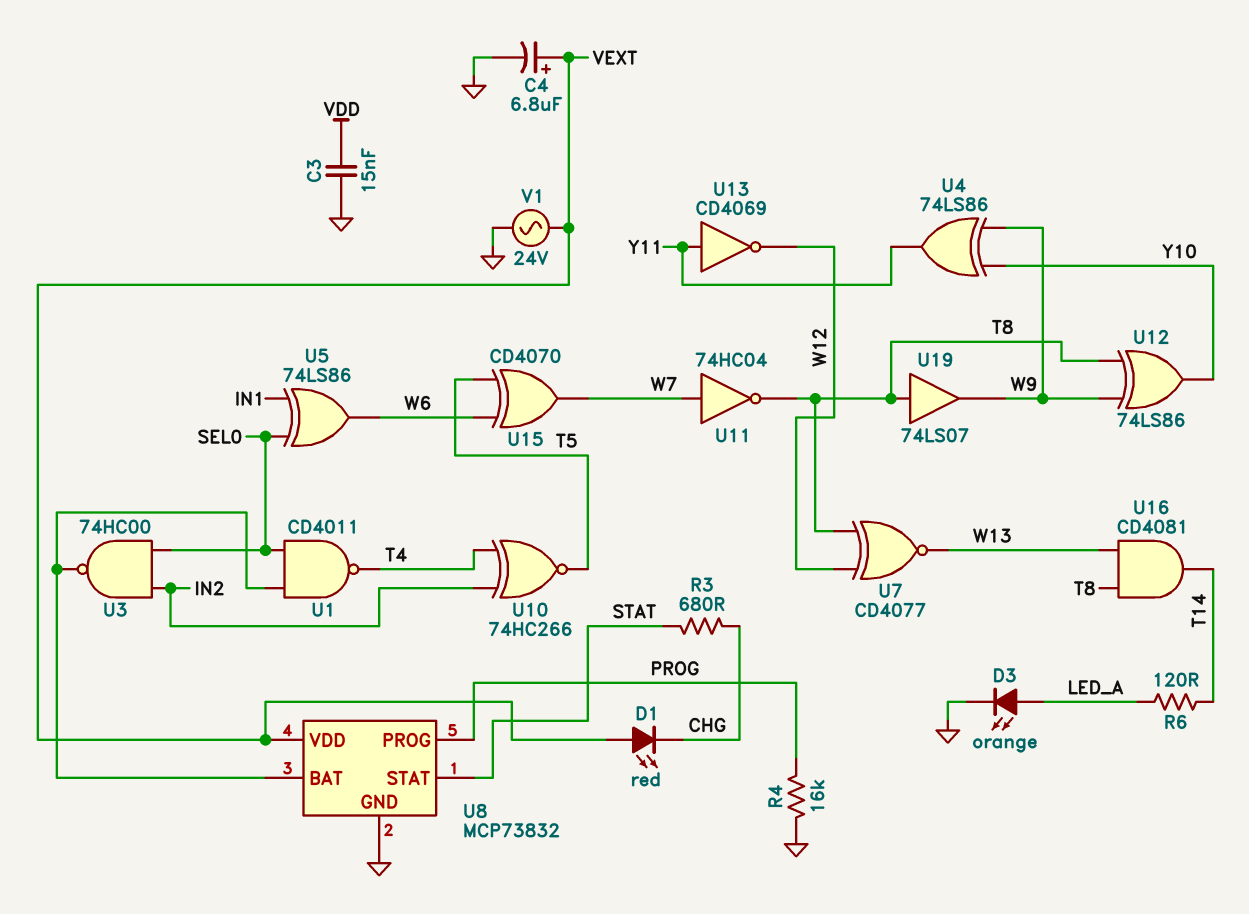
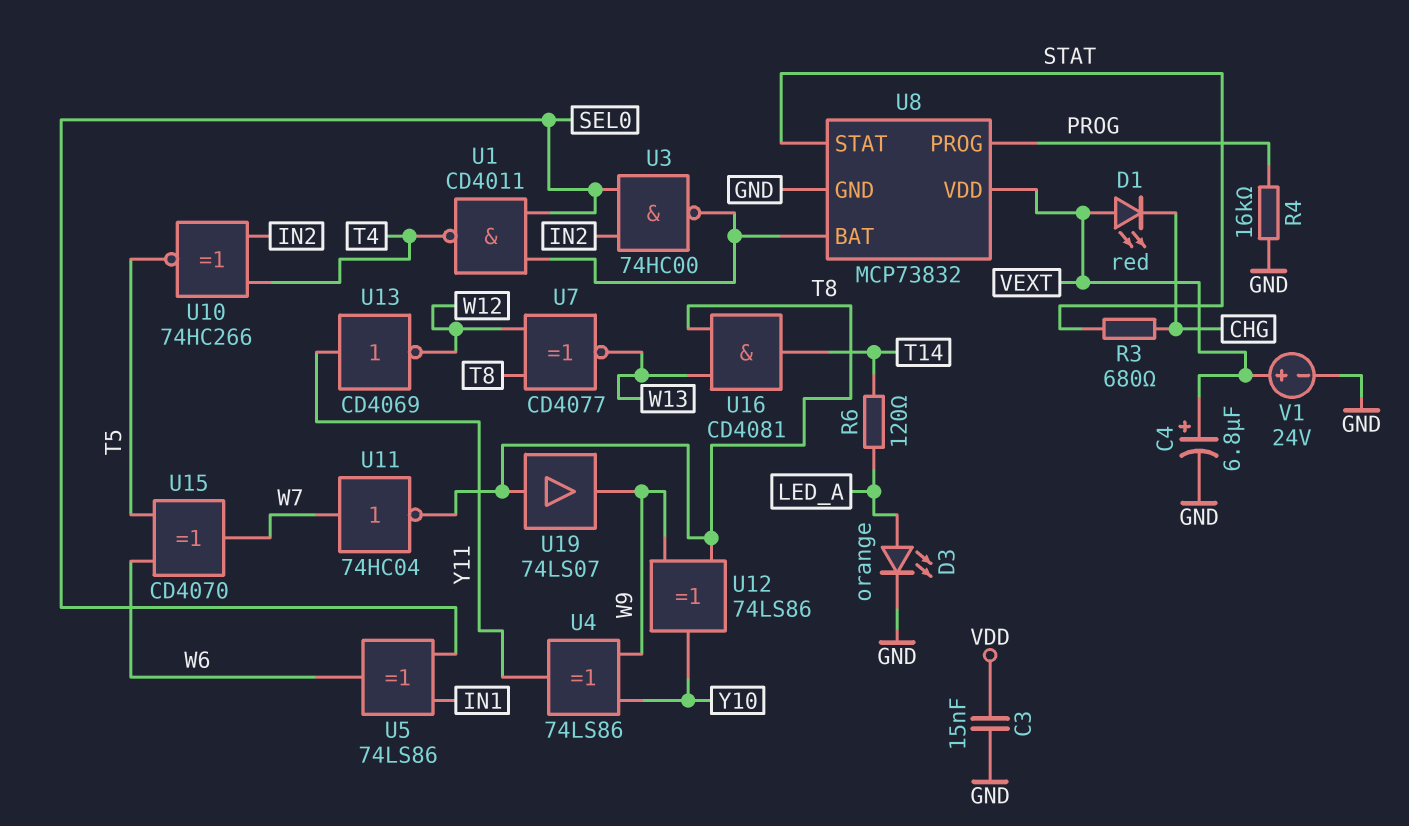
V1: AC 24V (GND, VEXT) -> 24V (plus VEXT, minus GND)

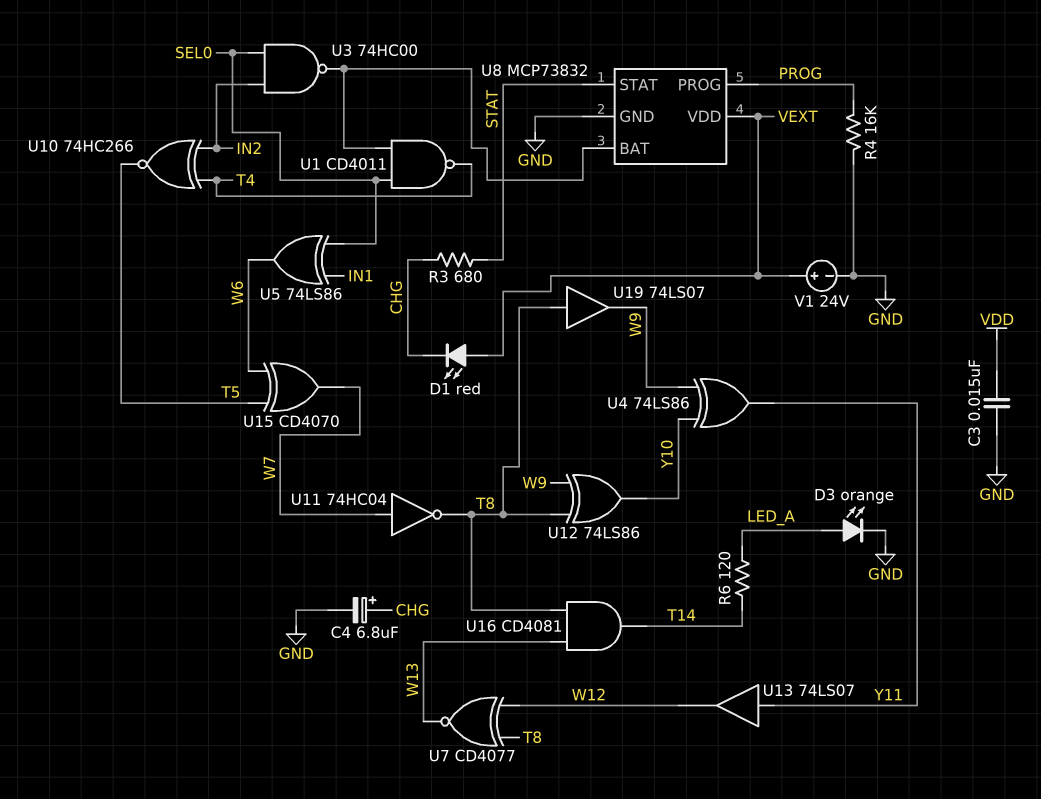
C4: 6.8uF (plus VEXT, minus GND) -> 6.8uF (plus CHG, minus GND)
U13: NOT CD4069 (in Y11, out W12) -> buffer 74LS07 (in Y11, out W12)

